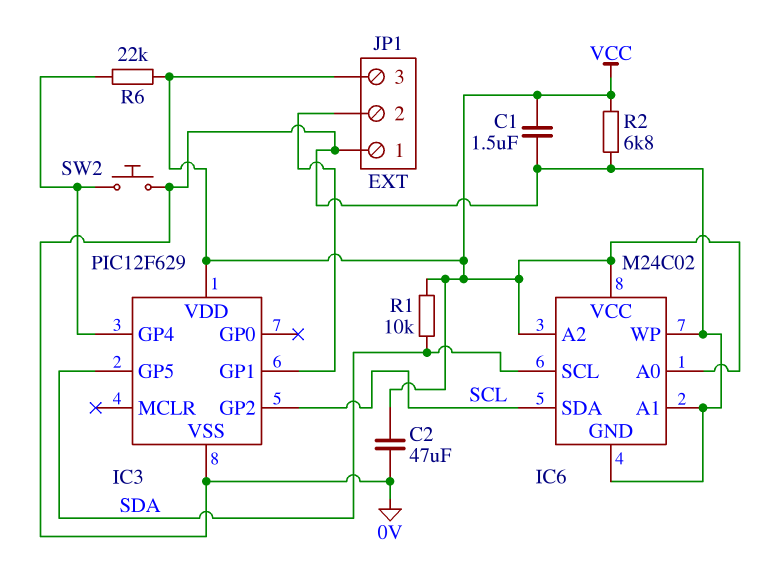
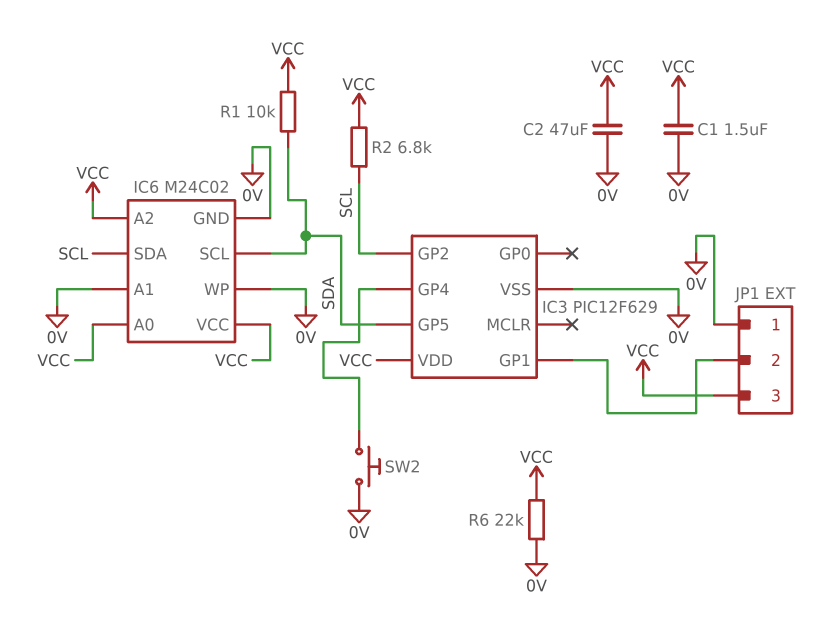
R2: 6.8k (0V, VCC) -> 6.8k (SCL, VCC)
R6: 22k (IC3/GP4, VCC) -> 22k (0V, VCC)

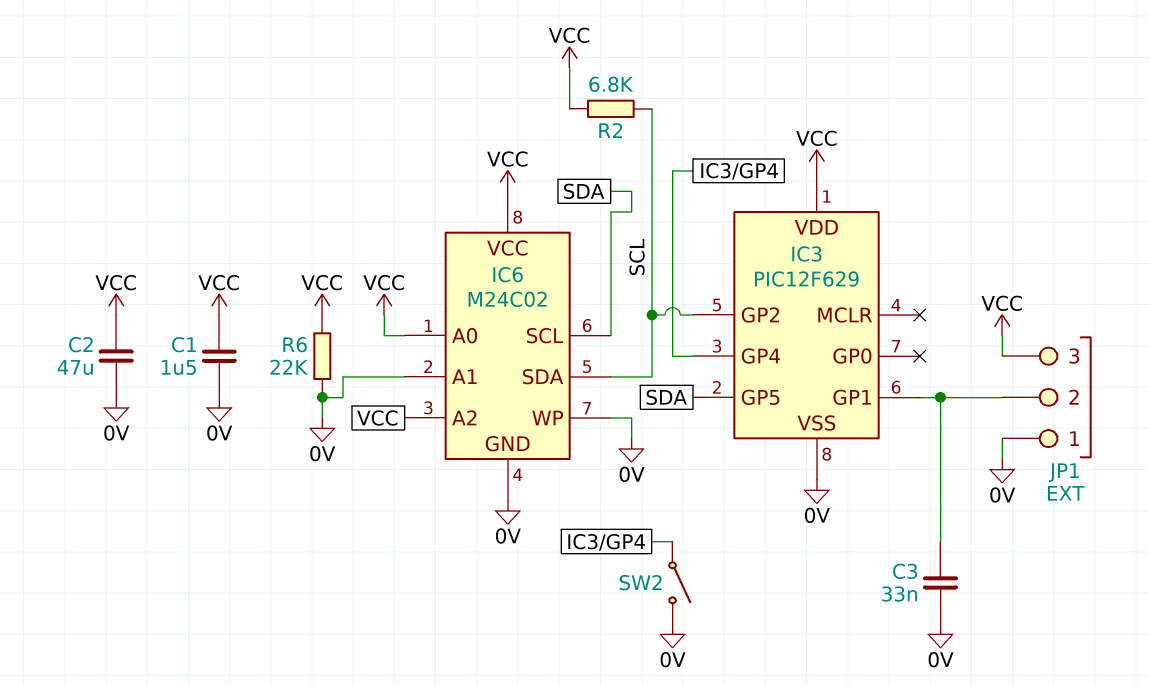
C3: none -> 33nF (0V, IC3/GP1)
R1: 10k (SDA, VCC) -> none
SW2: button (0V, IC3/GP4) -> switch (0V, IC3/GP4)

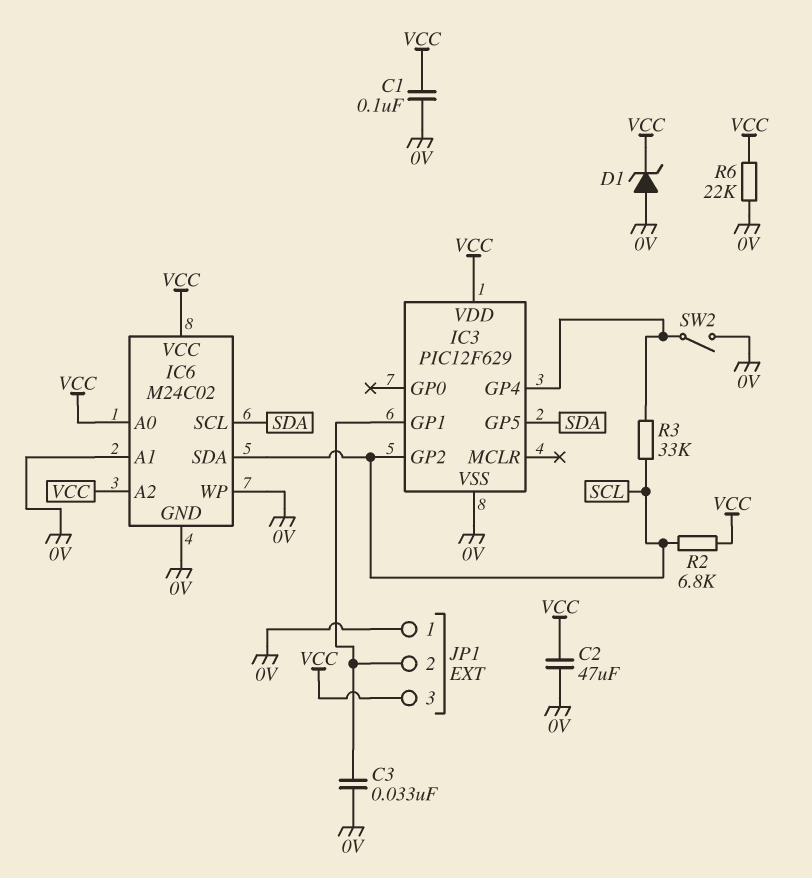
C1: 1.5uF (0V, VCC) -> 100nF (0V, VCC)
D1: none -> zener (A 0V, K VCC)
R3: none -> 33k (IC3/GP4, SCL)

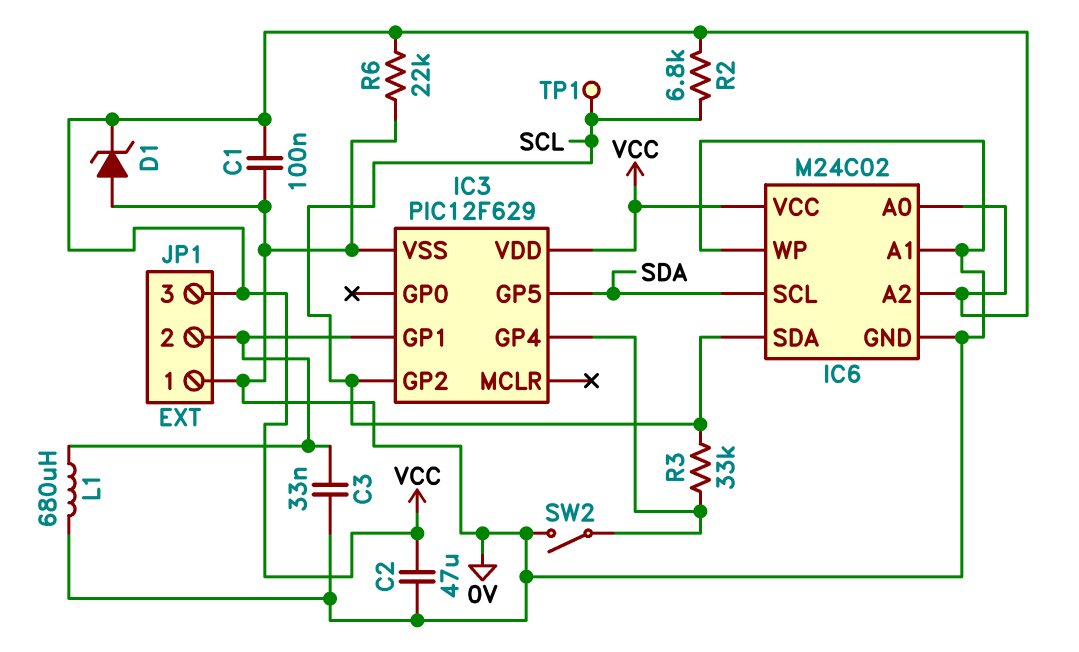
L1: none -> 680uH (0V, IC3/GP1)
TP1: none -> test point (SCL)

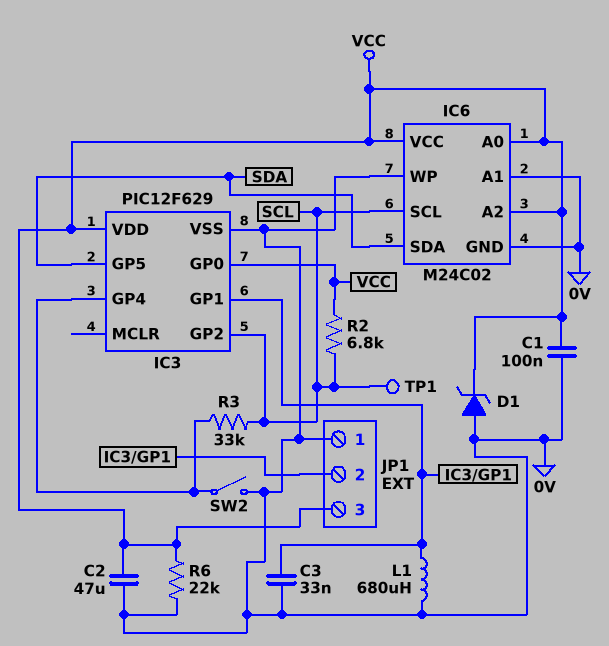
IC3 pin GP0: none -> VCC
IC6 pin SCL: SDA -> SCL
IC6 pin SDA: SCL -> SDA

